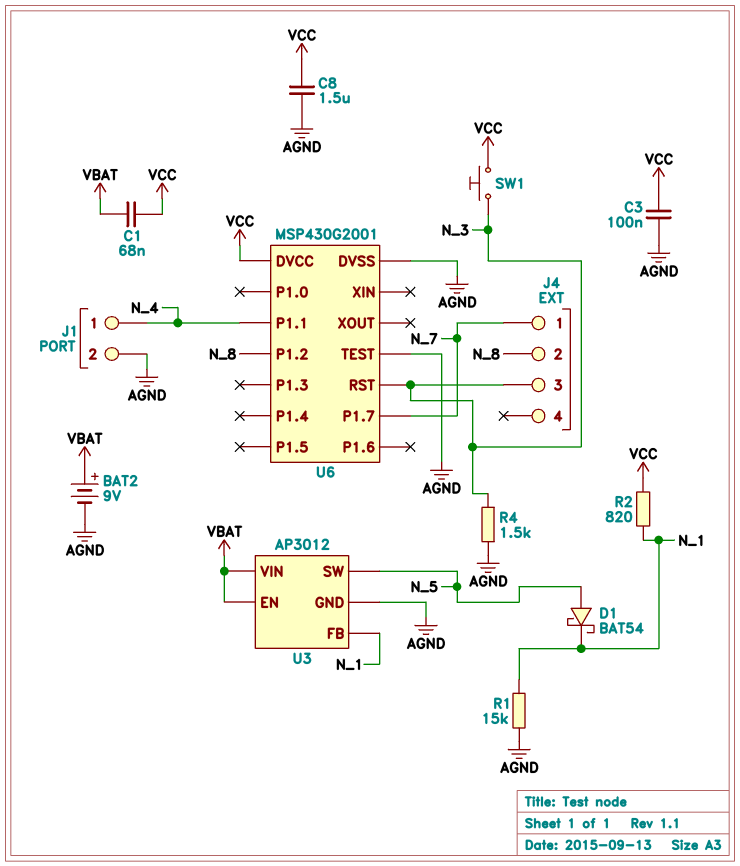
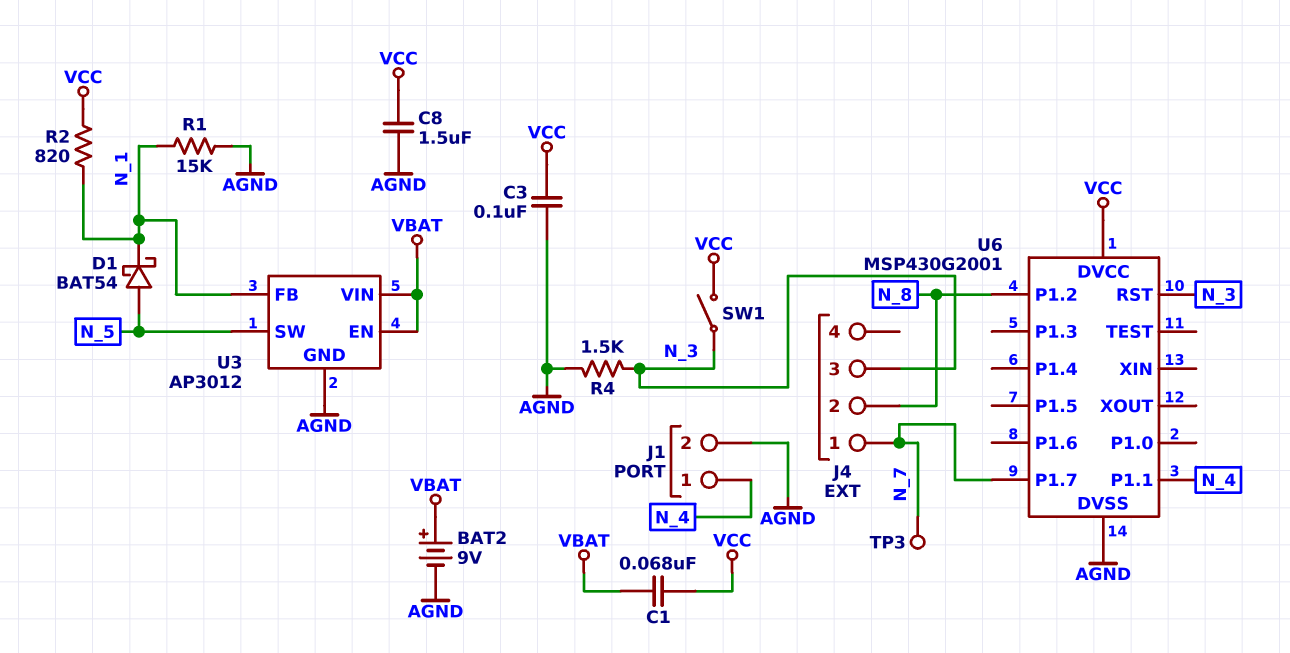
SW1: button (N_3, VCC) -> switch (N_3, VCC)
TP3: none -> test point (N_7)
U6 pin TEST: AGND -> none

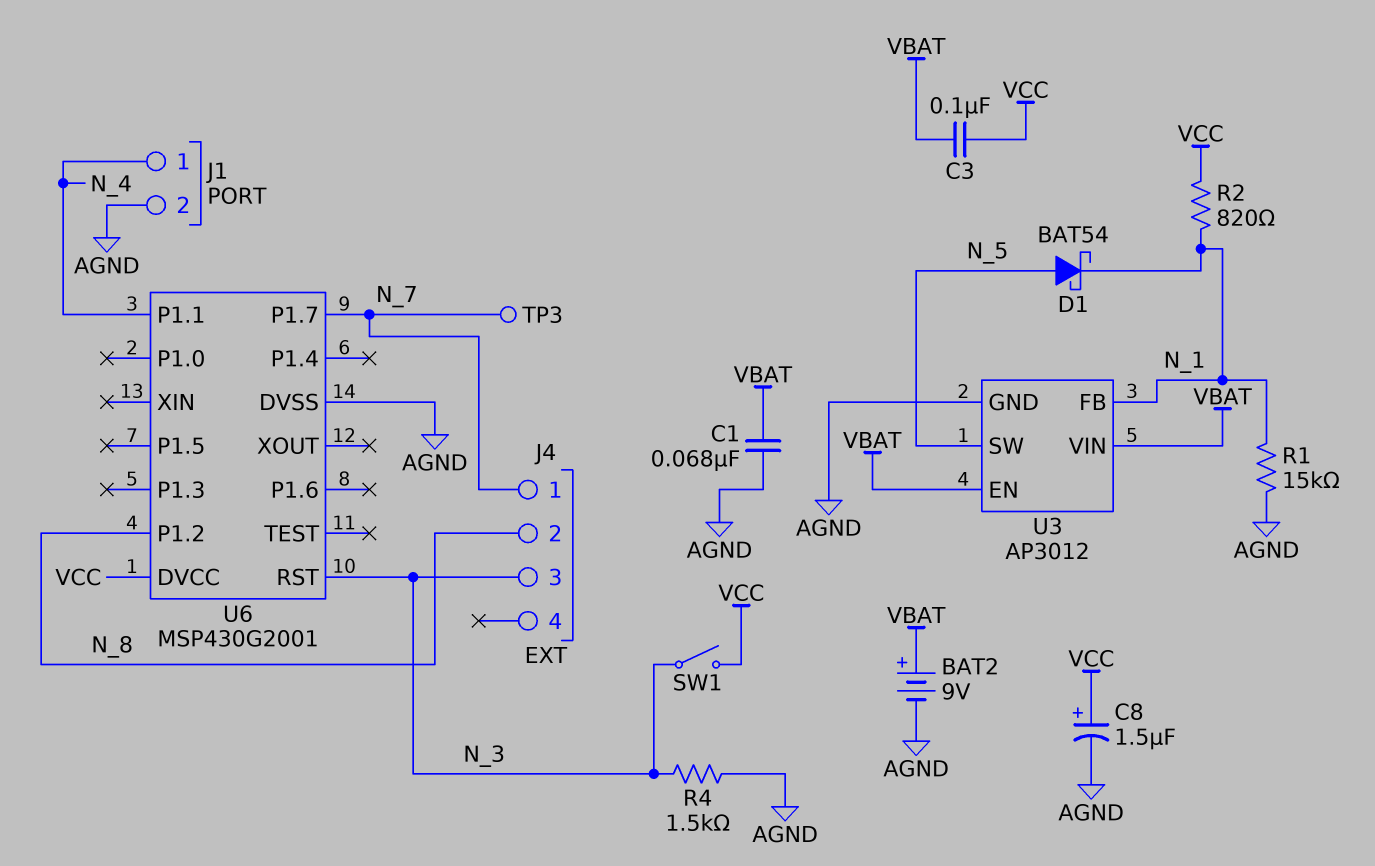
C1: 68nF (VBAT, VCC) -> 68nF (AGND, VBAT)
C3: 100nF (AGND, VCC) -> 100nF (VBAT, VCC)
C8: 1.5uF (AGND, VCC) -> 1.5uF (plus VCC, minus AGND)

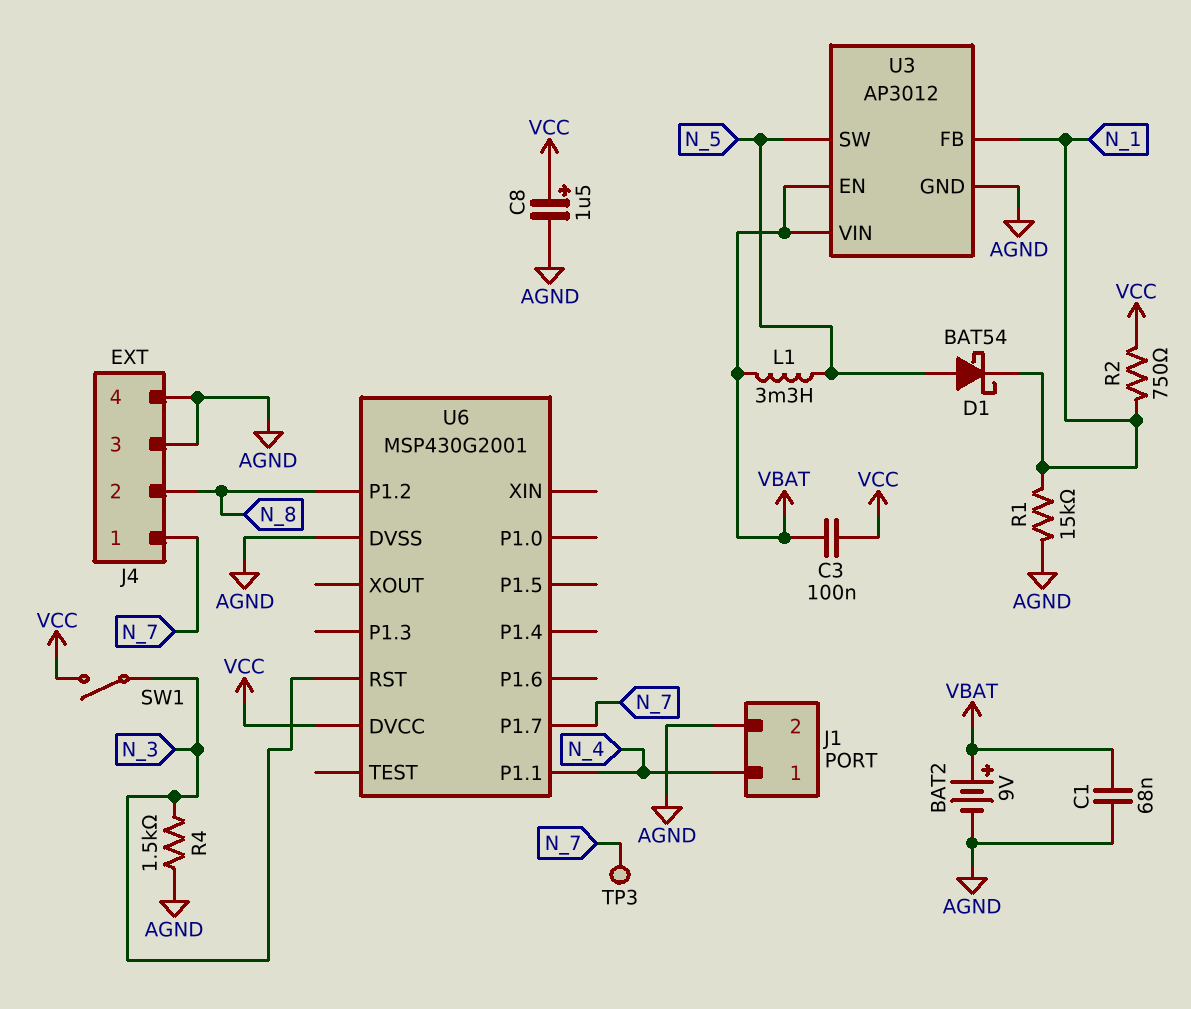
J4 pin 3: N_3 -> AGND
J4 pin 4: none -> AGND
L1: none -> 3.3mH (N_5, VBAT)
R2: 820 (N_1, VCC) -> 750 (N_1, VCC)

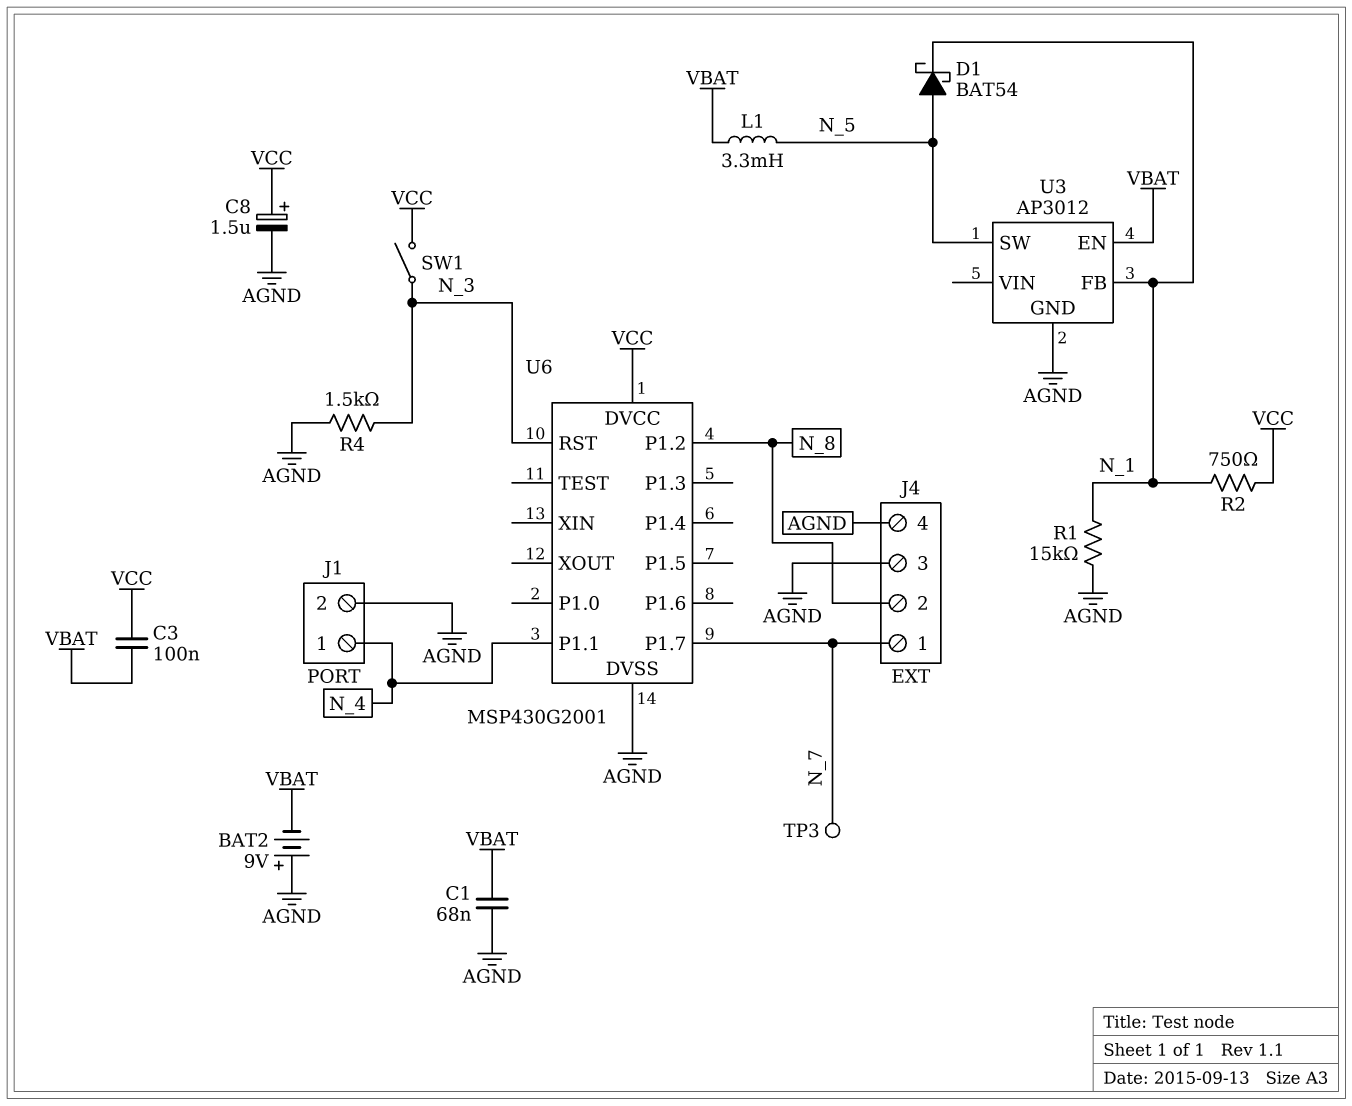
BAT2: 9V (plus VBAT, minus AGND) -> 9V (plus AGND, minus VBAT)
U3 pin VIN: VBAT -> none

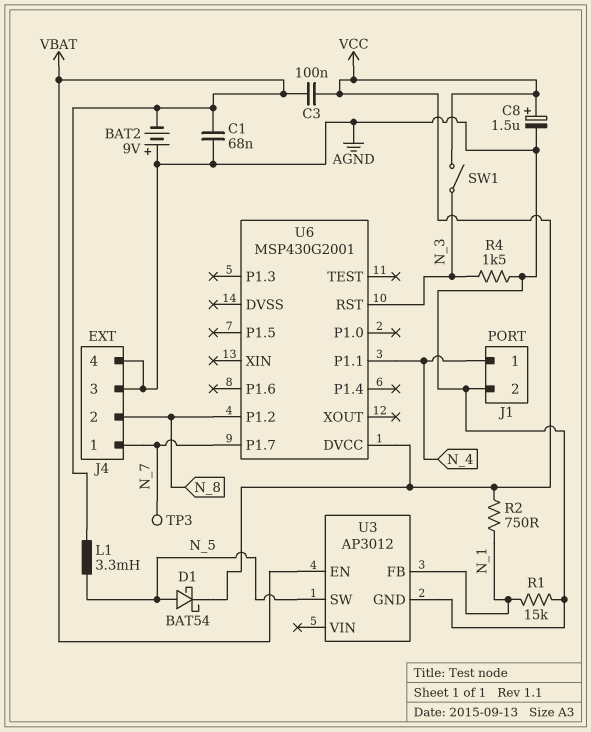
D1: schottky BAT54 (A N_5, K N_1) -> schottky BAT54 (A N_5, K VCC)
U6 pin DVSS: AGND -> none

